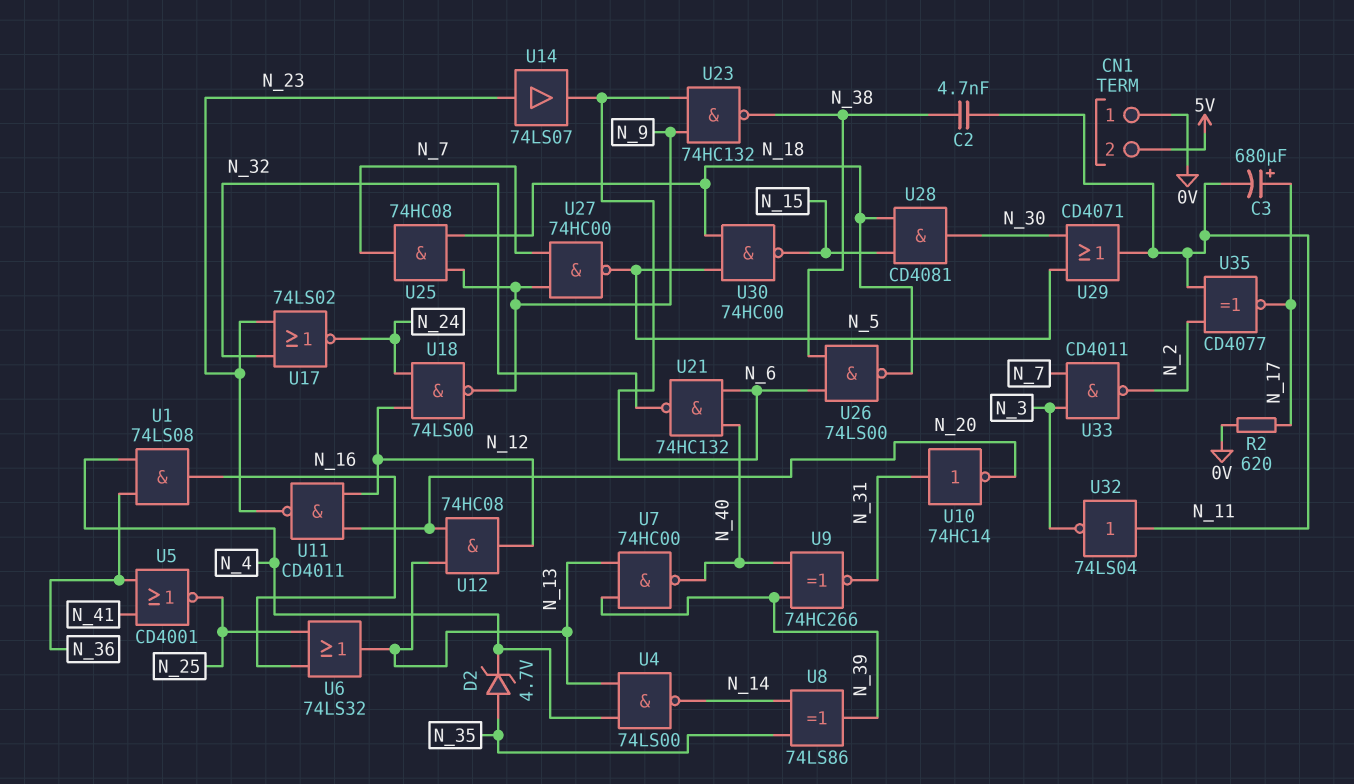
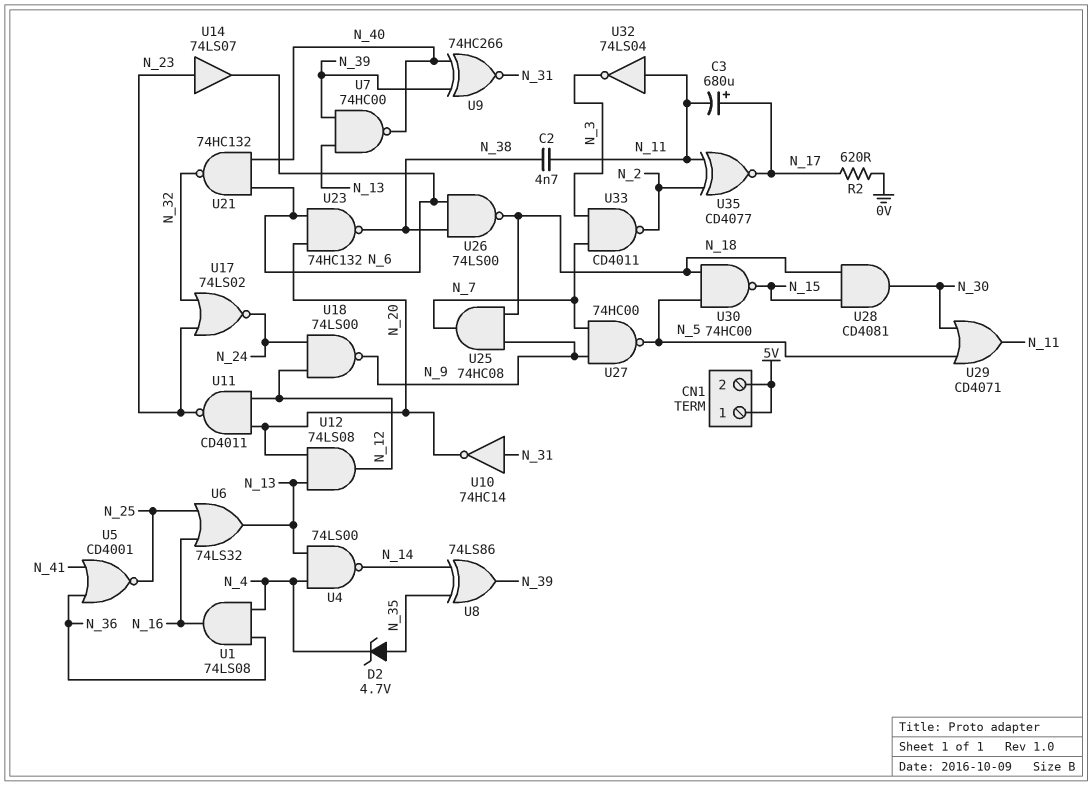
CN1 pin 1: 0V -> 5V
U12: AND 74HC08 (in N_13, in N_20, out N_12) -> AND 74LS08 (in N_13, in N_20, out N_12)
U23: NAND 74HC132 (in N_6, in N_9, out N_38) -> NAND 74HC132 (in N_6, in N_20, out N_38)

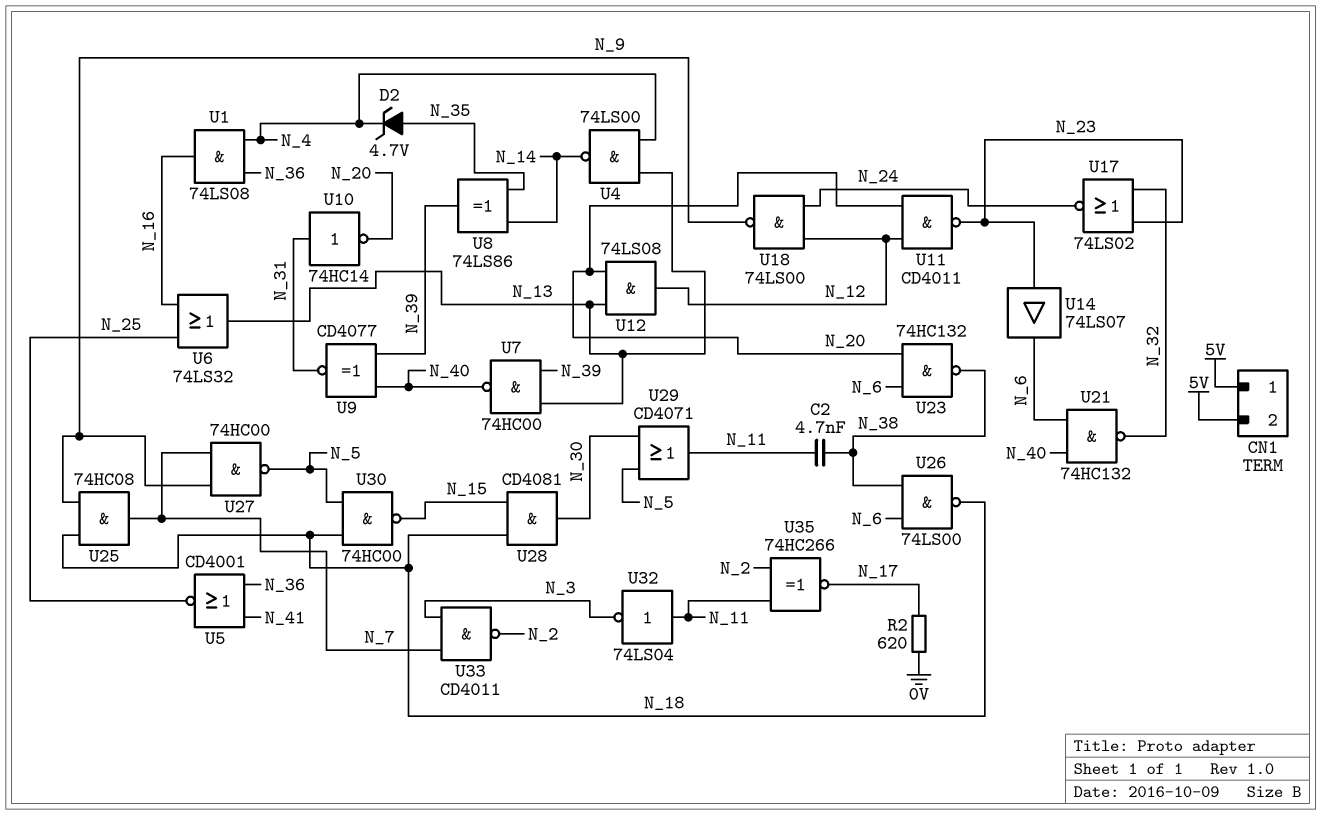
C3: 680uF (plus N_17, minus N_11) -> none
U9: XNOR 74HC266 (in N_39, in N_40, out N_31) -> XNOR CD4077 (in N_39, in N_40, out N_31)
U35: XNOR CD4077 (in N_2, in N_11, out N_17) -> XNOR 74HC266 (in N_2, in N_11, out N_17)

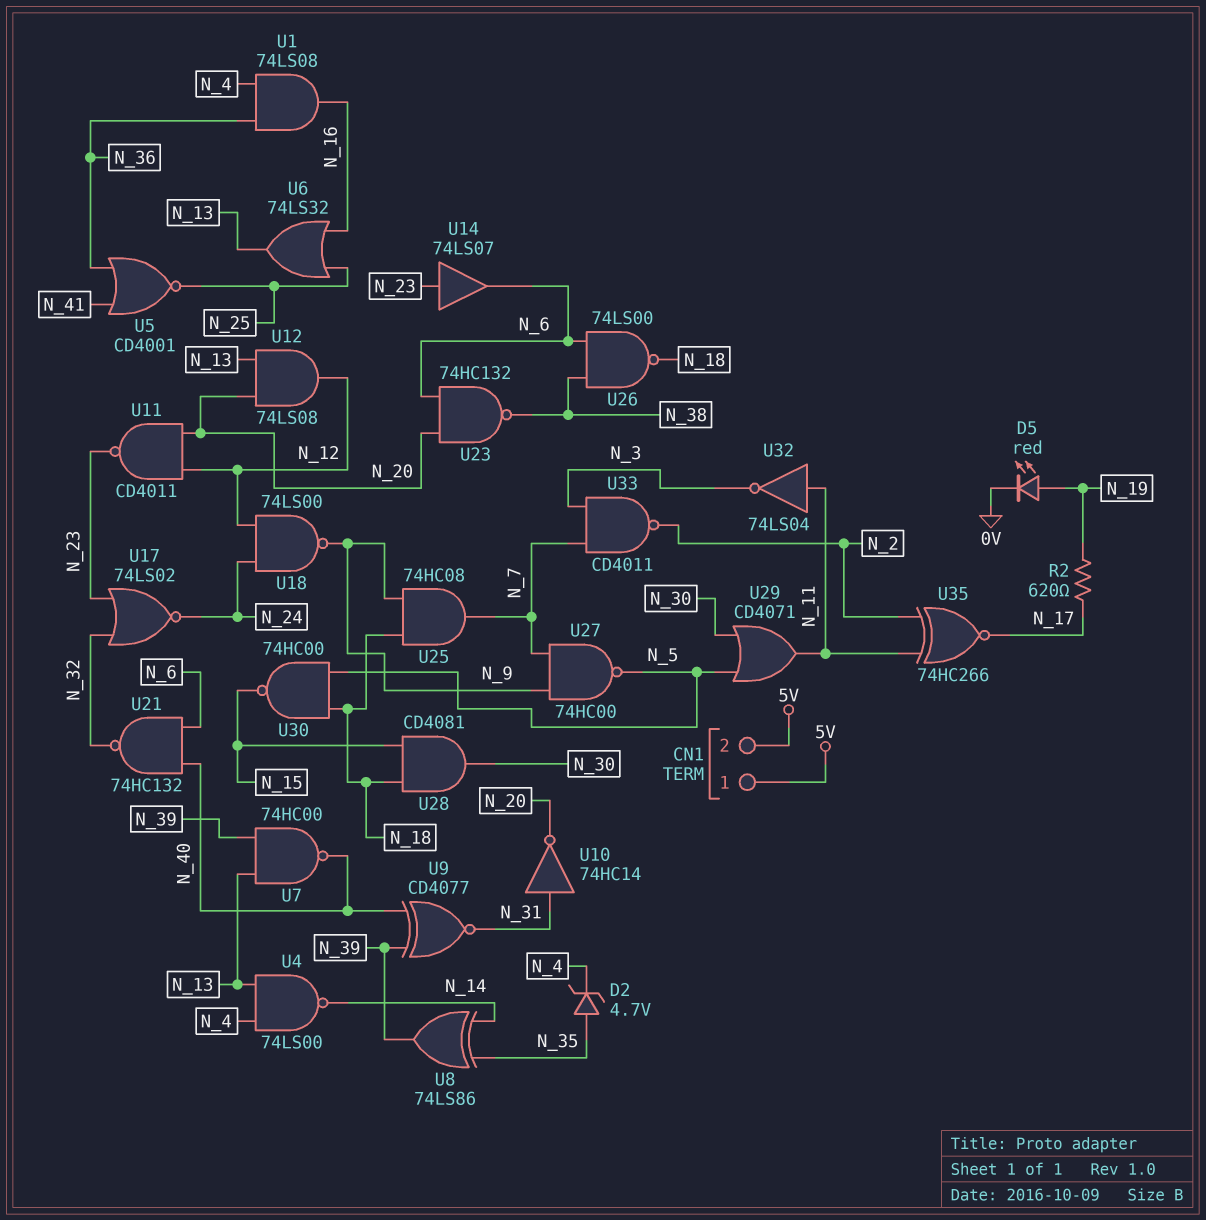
C2: 4.7nF (N_11, N_38) -> none
D5: none -> LED red (A N_19, K 0V)
R2: 620 (0V, N_17) -> 620 (N_17, N_19)

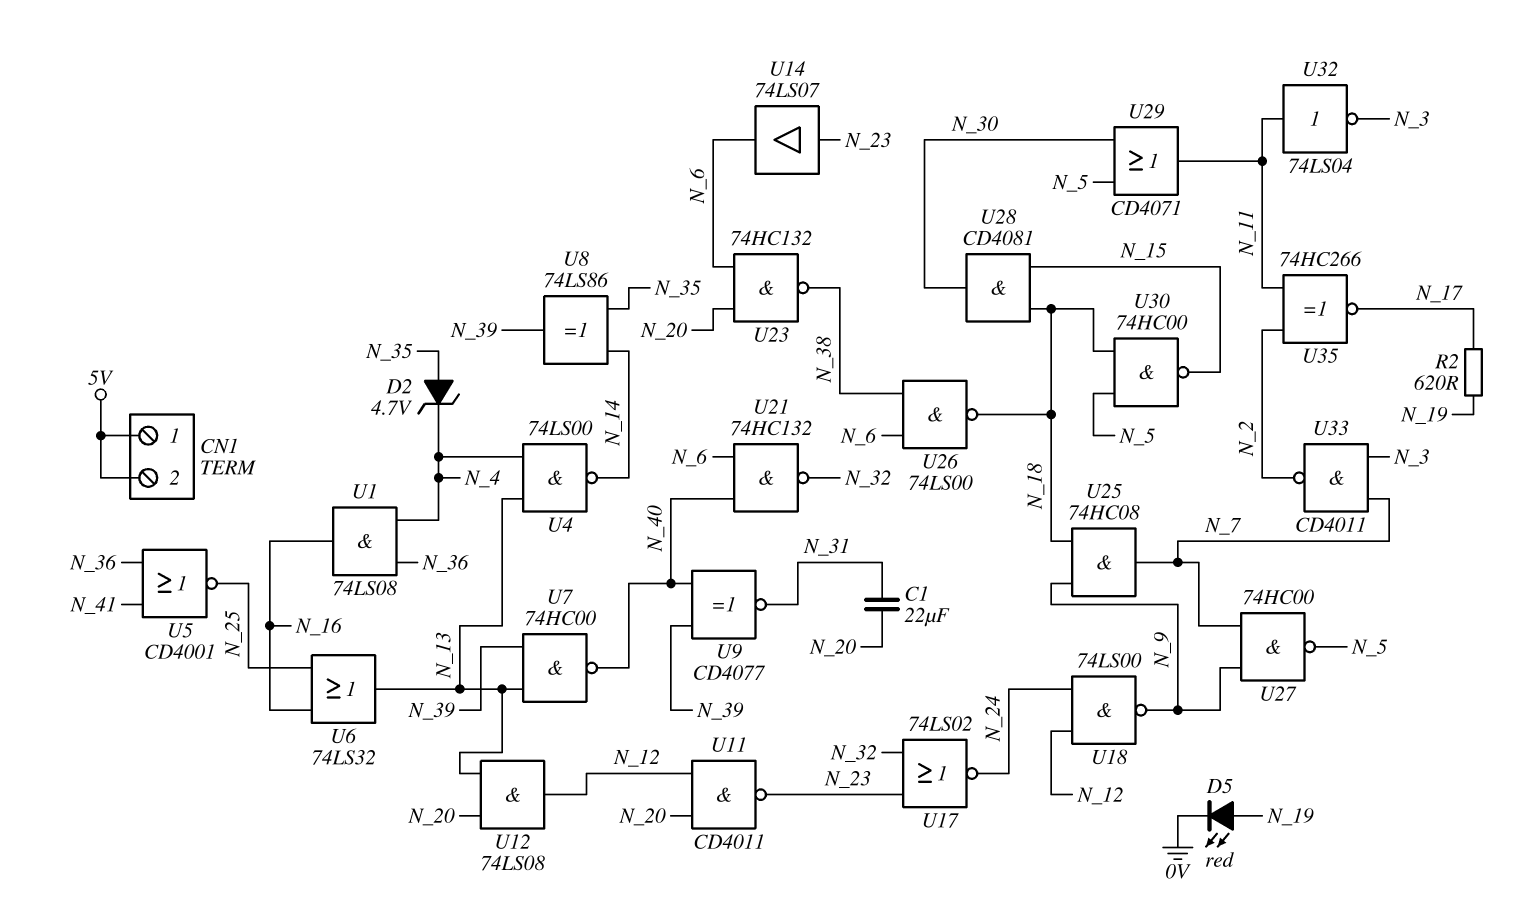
C1: none -> 22uF (N_20, N_31)
U10: NOT 74HC14 (in N_31, out N_20) -> none

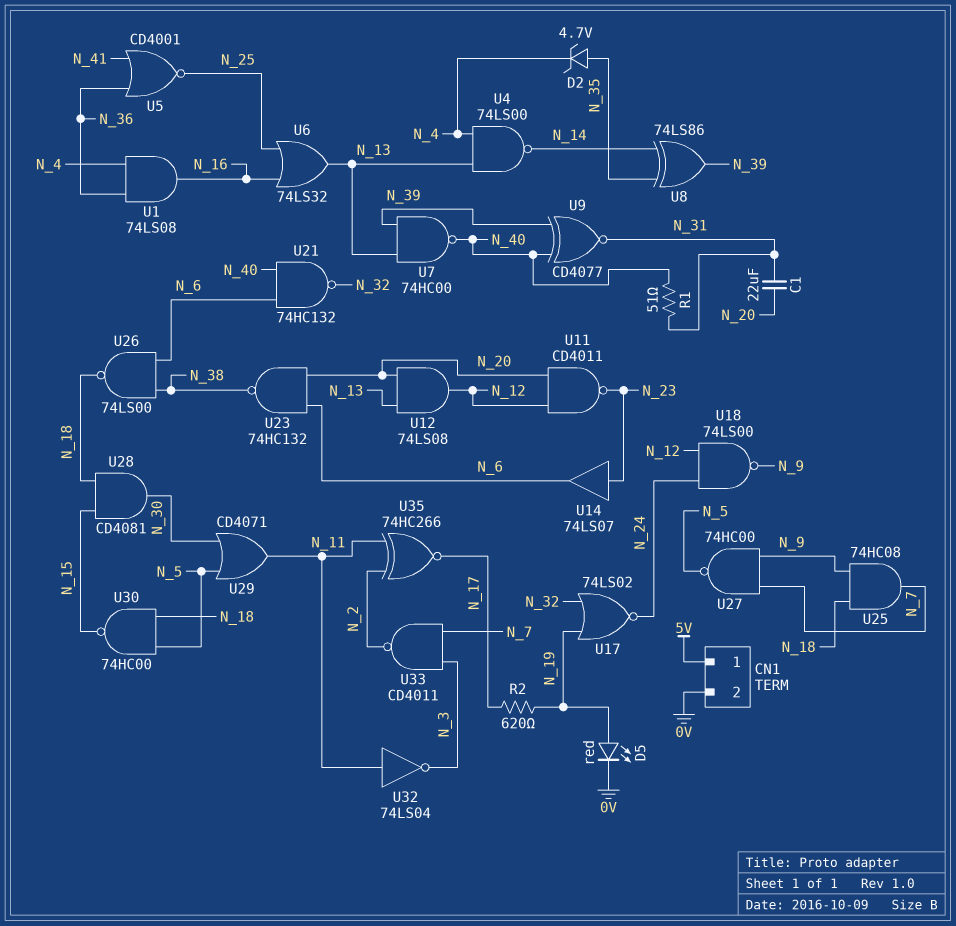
CN1 pin 2: 5V -> 0V
R1: none -> 51 (N_31, N_40)
U17: NOR 74LS02 (in N_23, in N_32, out N_24) -> NOR 74LS02 (in N_19, in N_32, out N_24)

